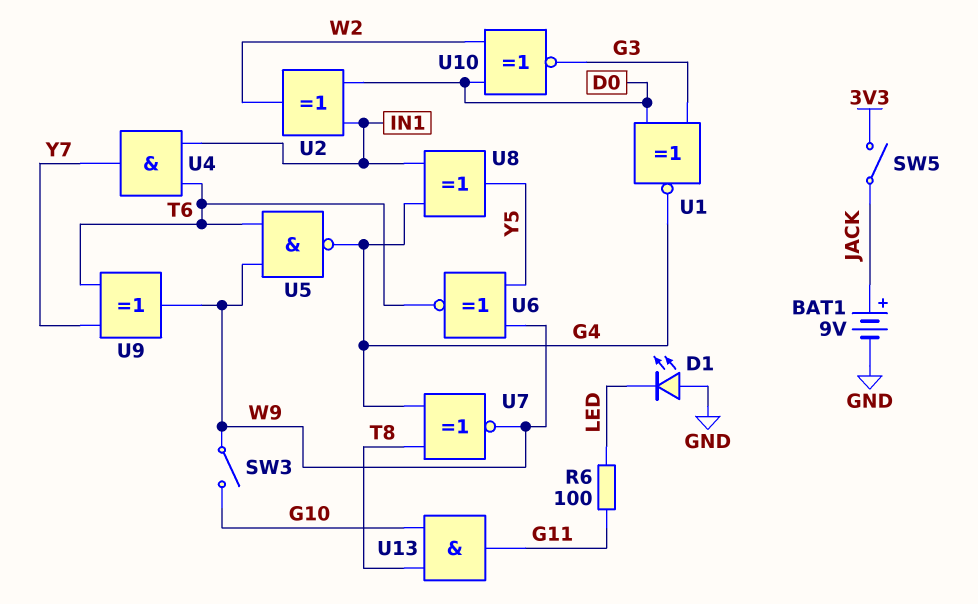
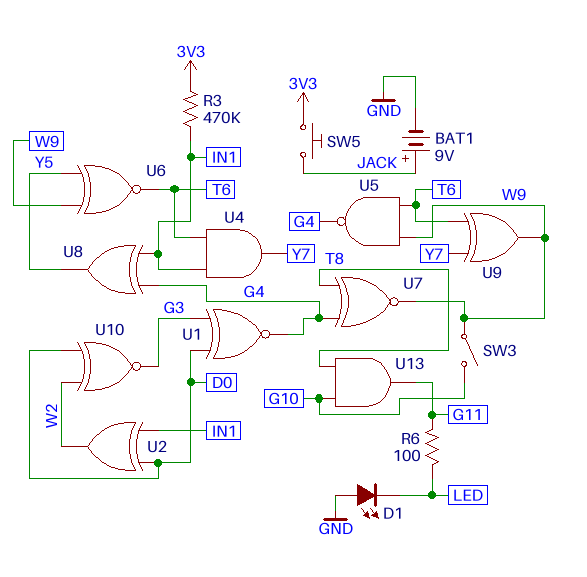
R3: none -> 470k (3V3, IN1)
SW5: switch (3V3, JACK) -> button (3V3, JACK)

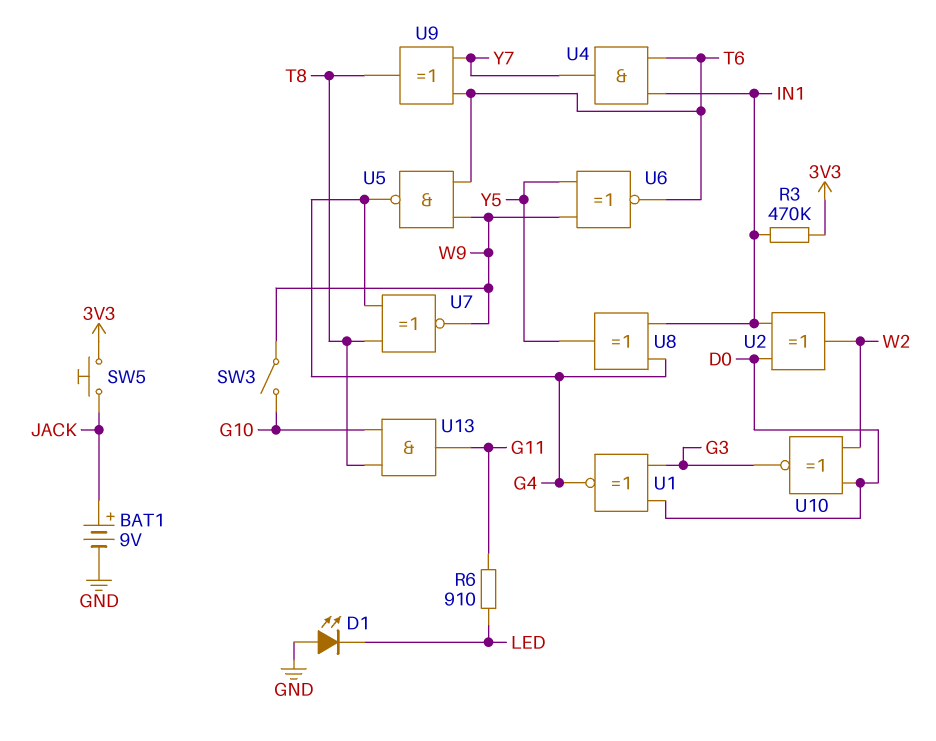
R6: 100 (G11, LED) -> 910 (G11, LED)
U9: XOR (in T6, in Y7, out W9) -> XOR (in T6, in Y7, out T8)

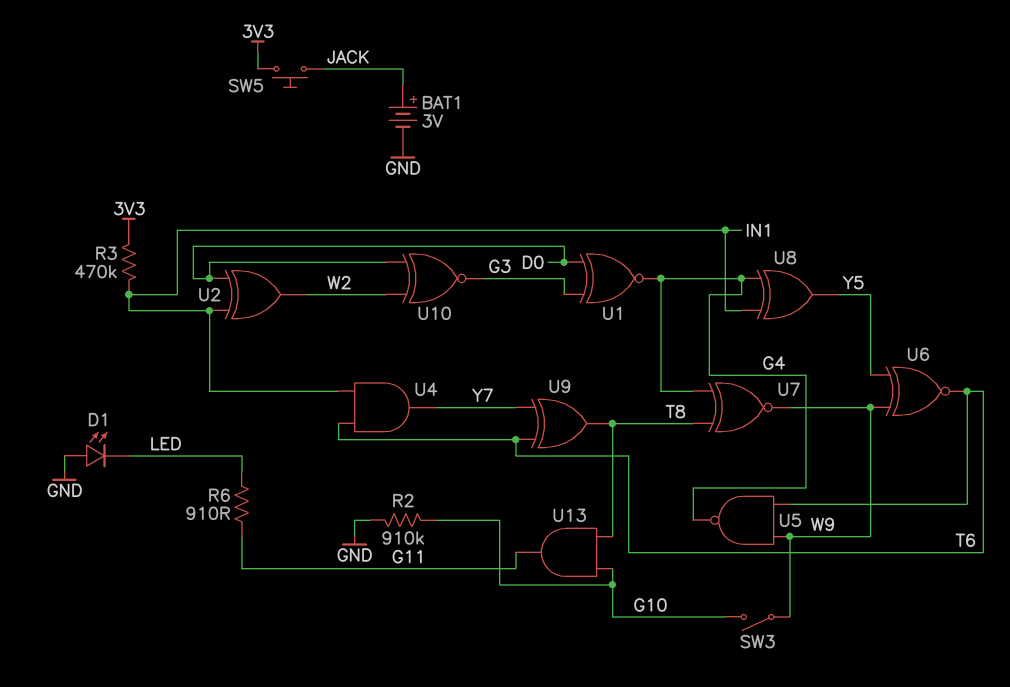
BAT1: 9V (plus JACK, minus GND) -> 3V (plus JACK, minus GND)
R2: none -> 910k (G10, GND)

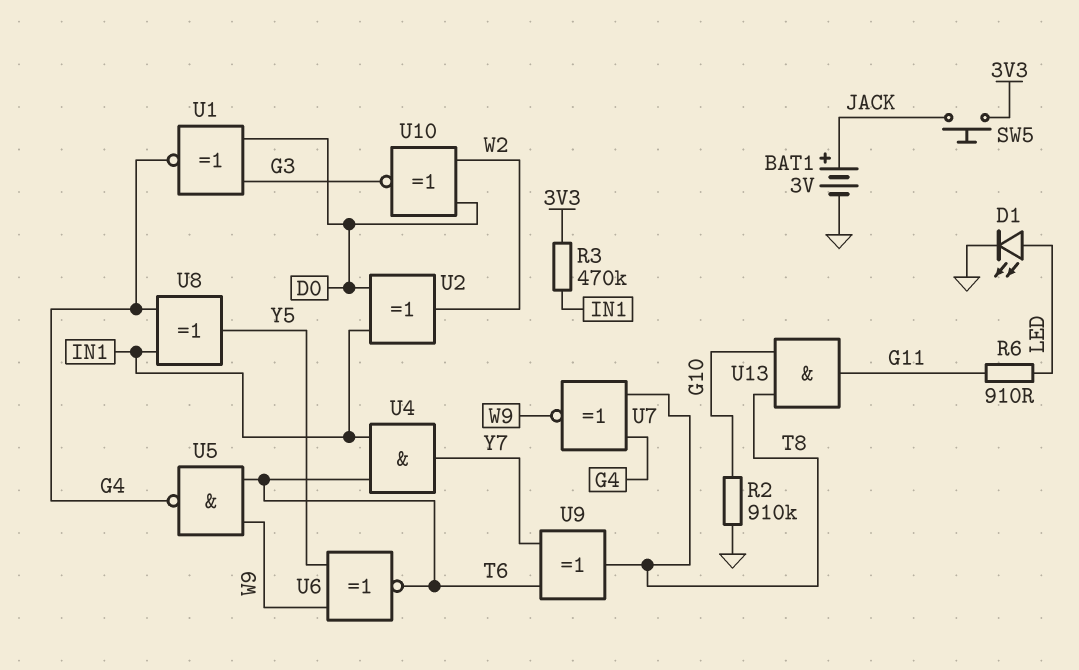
D1: LED (A GND, K LED) -> LED (A LED, K GND)
SW3: switch (G10, W9) -> none

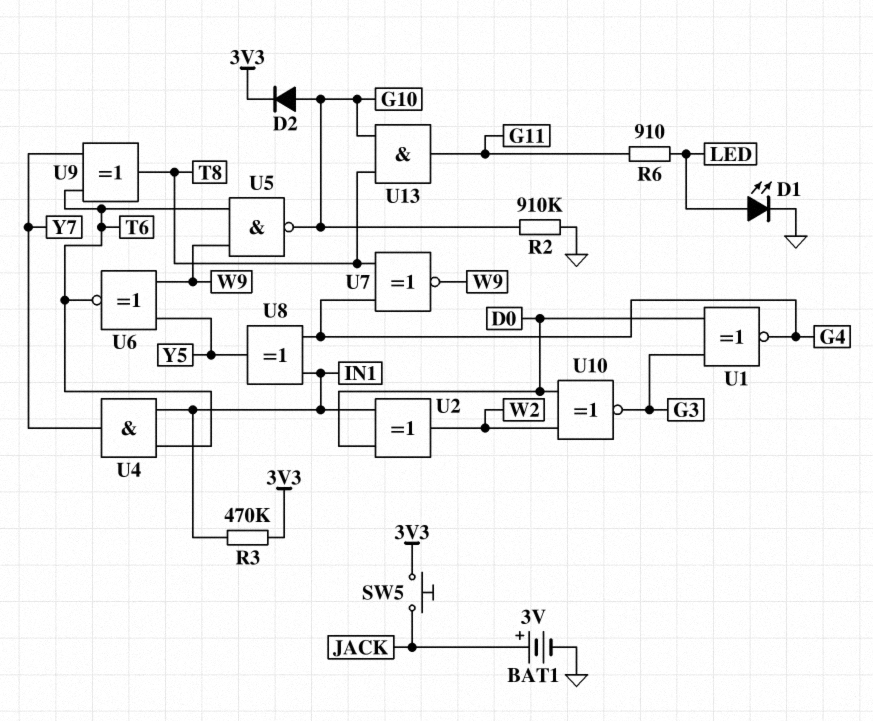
D2: none -> diode (A G10, K 3V3)
U5: NAND (in T6, in W9, out G4) -> NAND (in T6, in W9, out G10)

